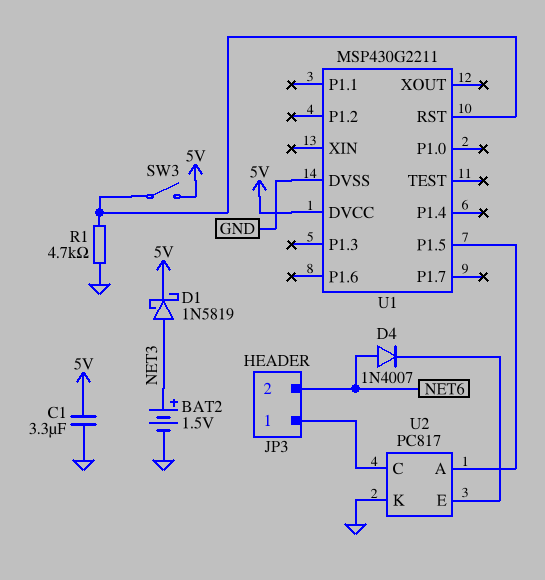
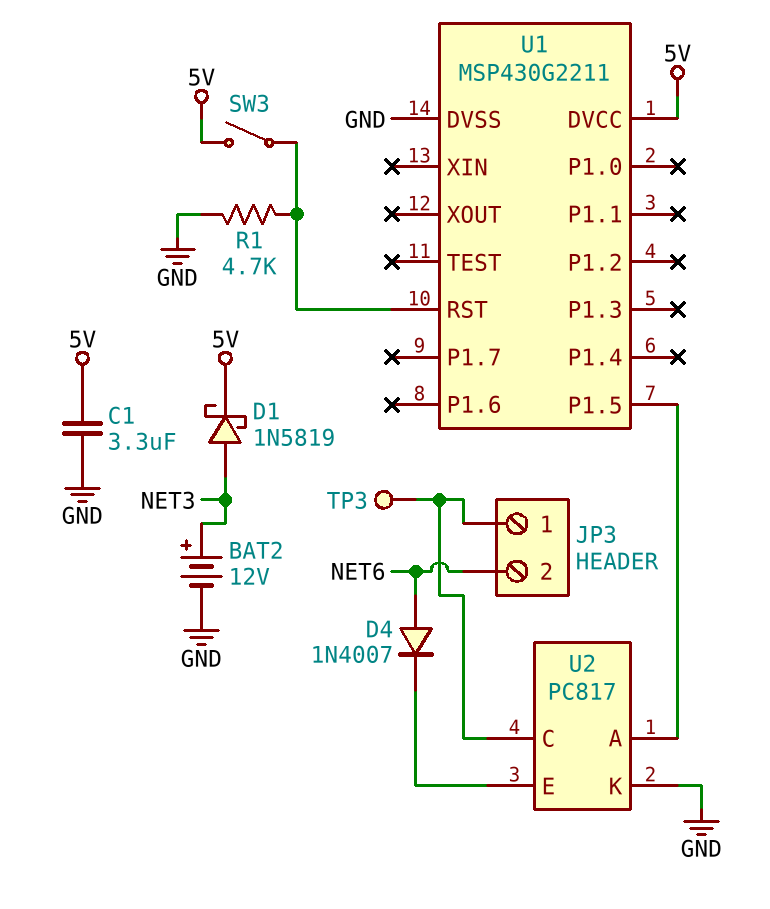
BAT2: 1.5V (plus NET3, minus GND) -> 12V (plus NET3, minus GND)
TP3: none -> test point (JP3/1)

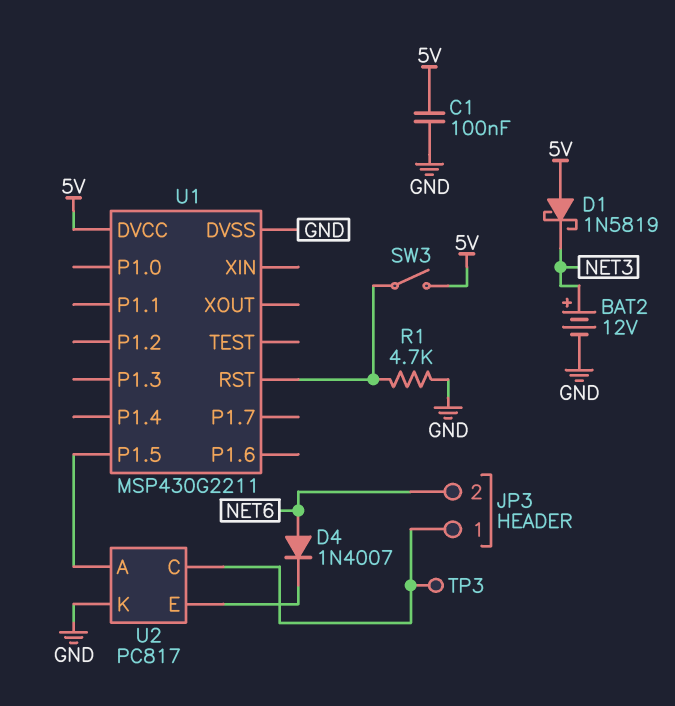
C1: 3.3uF (5V, GND) -> 100nF (5V, GND)
D1: schottky 1N5819 (A NET3, K 5V) -> schottky 1N5819 (A 5V, K NET3)

